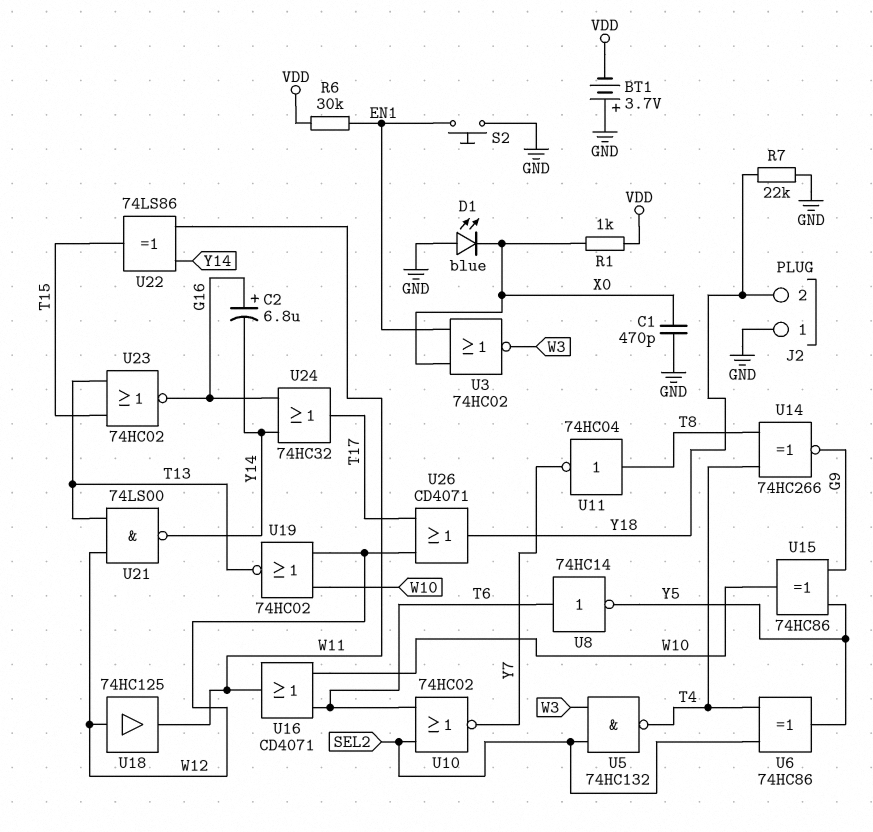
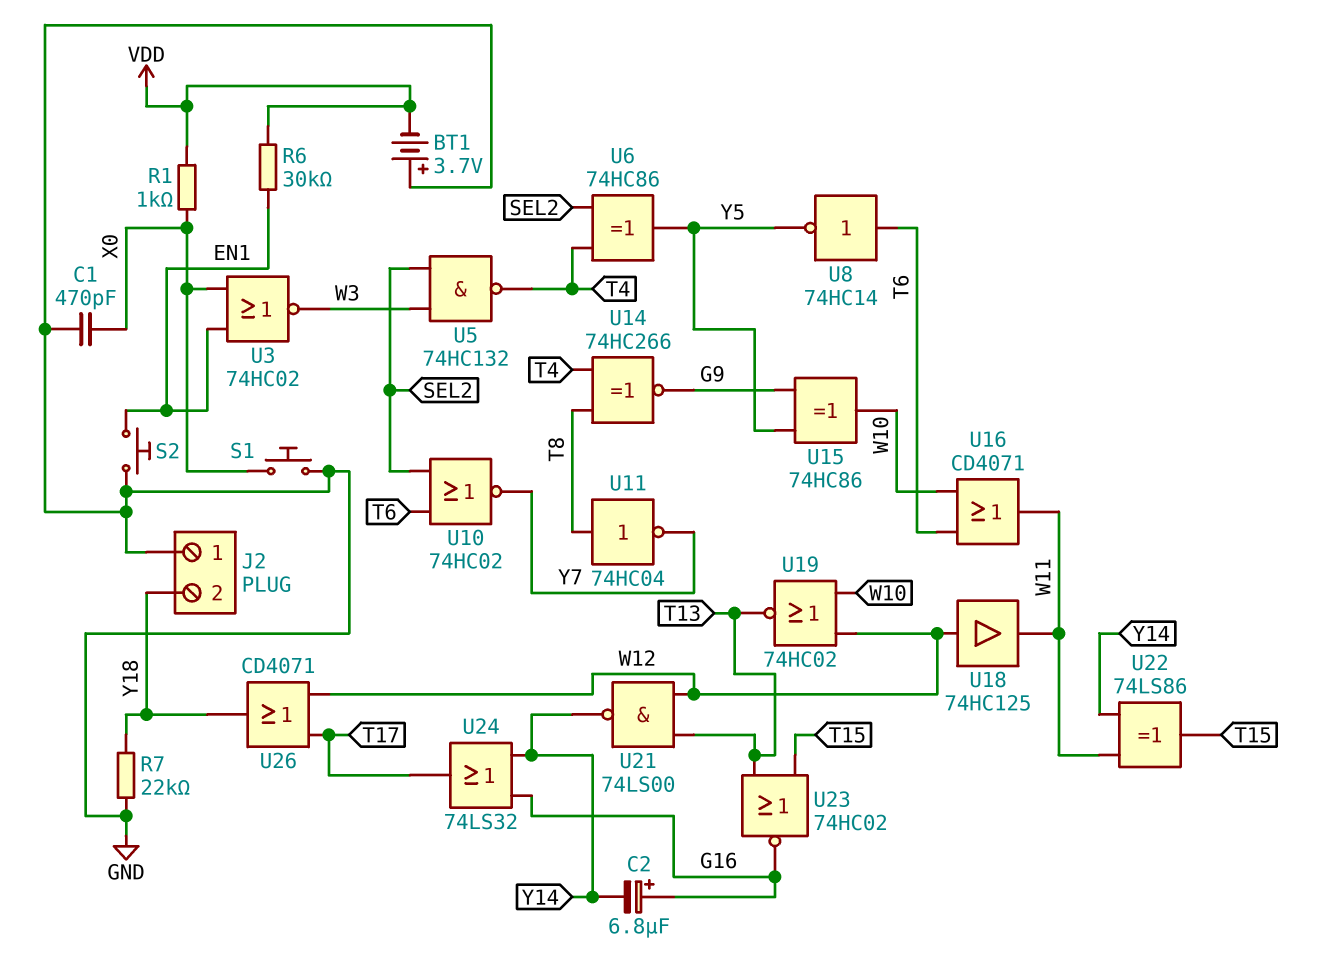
D1: LED blue (A GND, K X0) -> none
S1: none -> button (GND, X0)
U24: OR 74HC32 (in G16, in Y14, out T17) -> OR 74LS32 (in G16, in Y14, out T17)

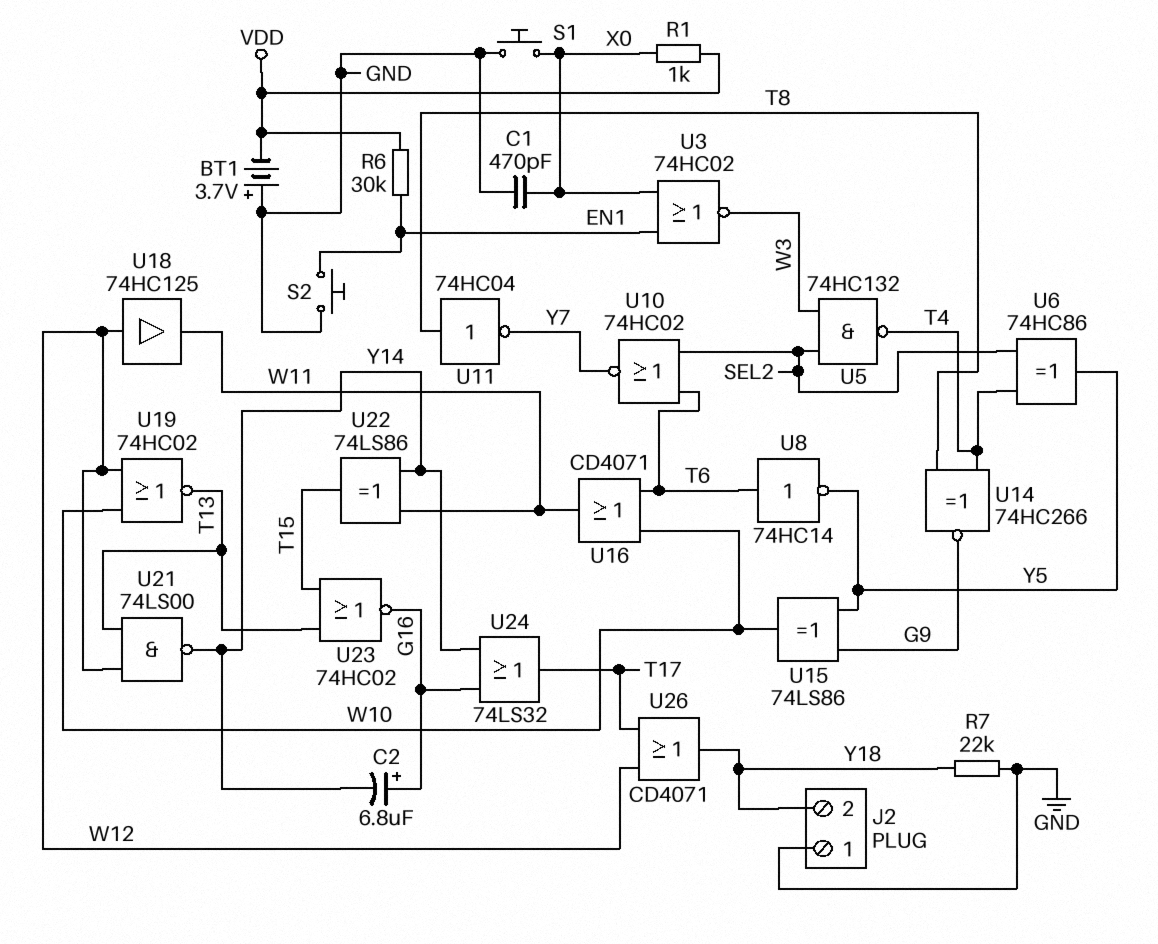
U15: XOR 74HC86 (in G9, in Y5, out W10) -> XOR 74LS86 (in G9, in Y5, out W10)

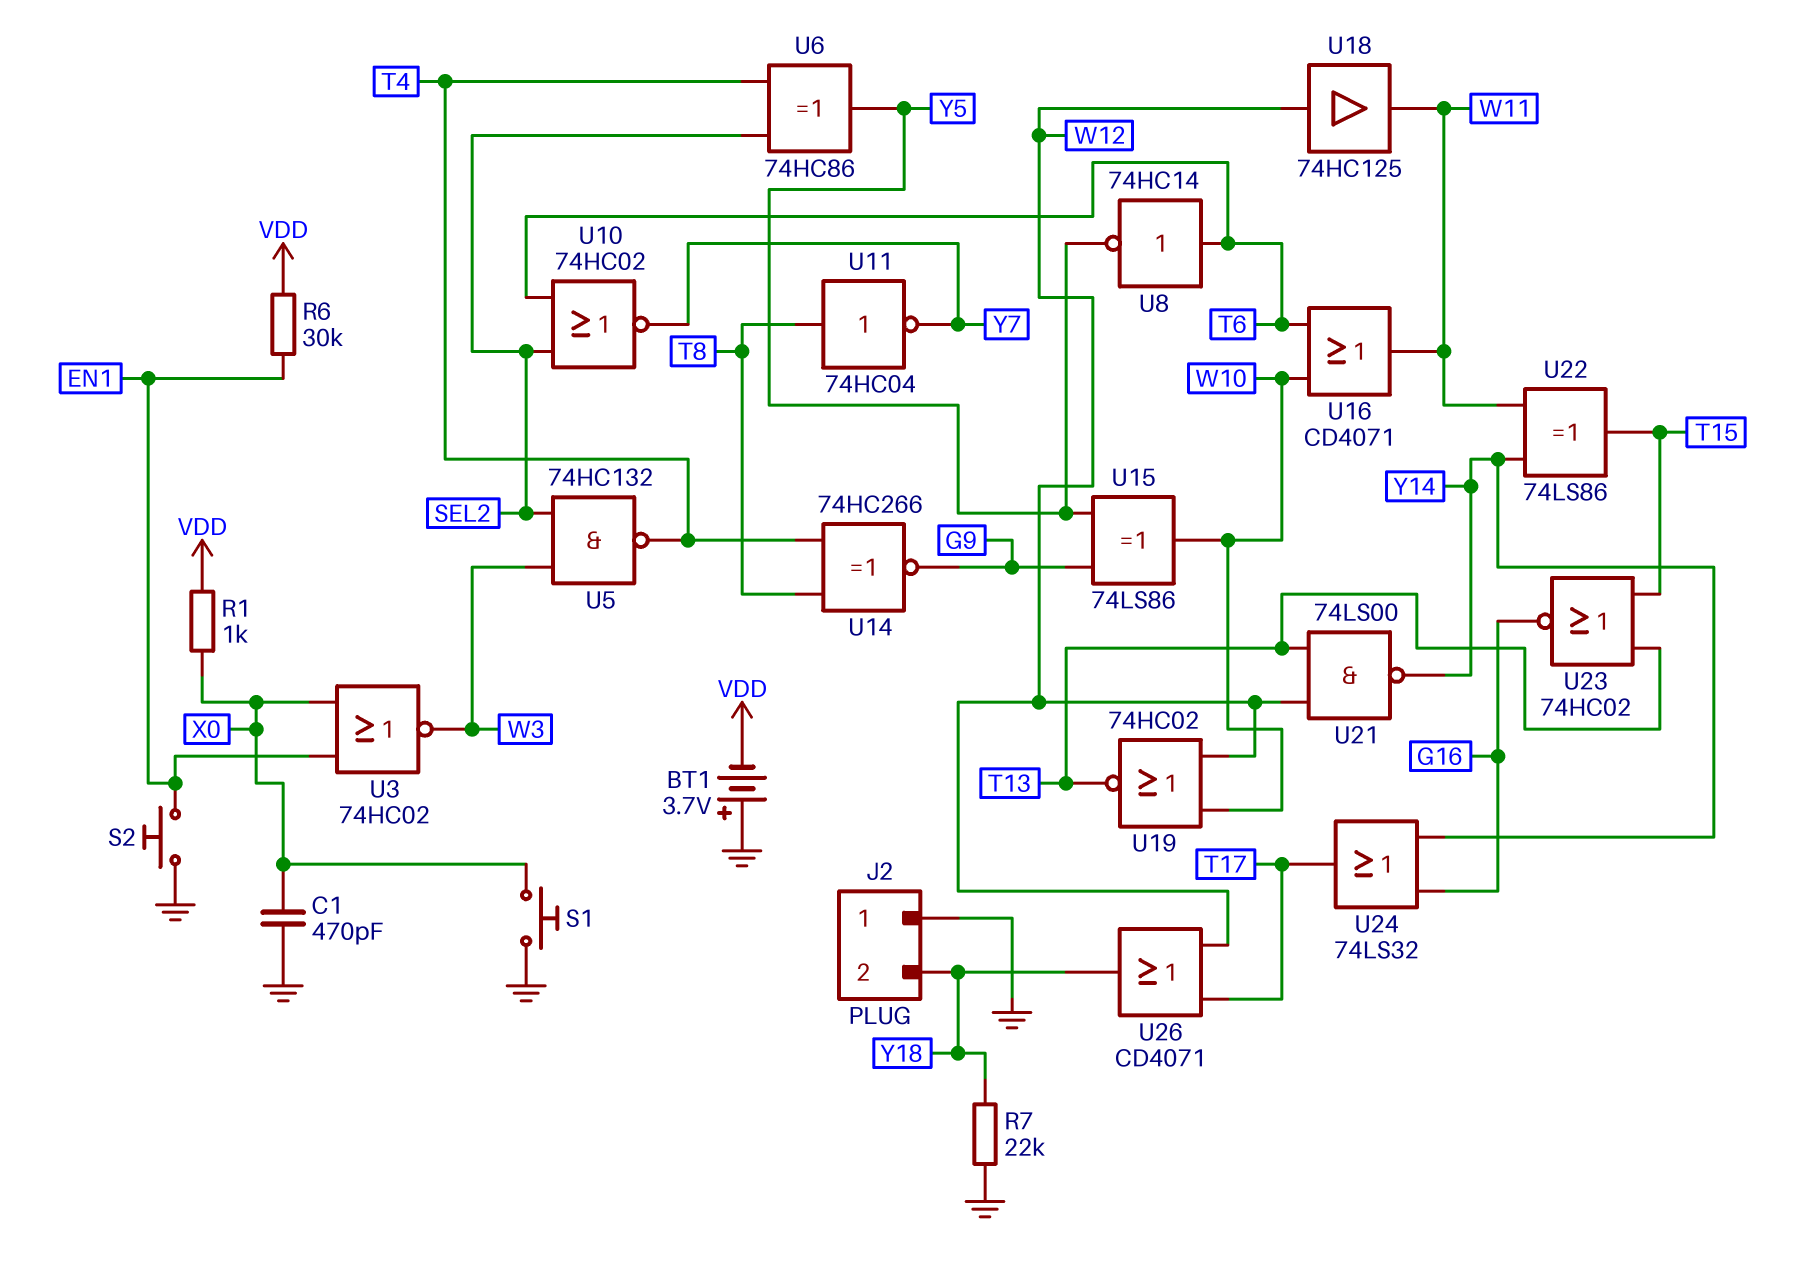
C2: 6.8uF (plus G16, minus Y14) -> none

